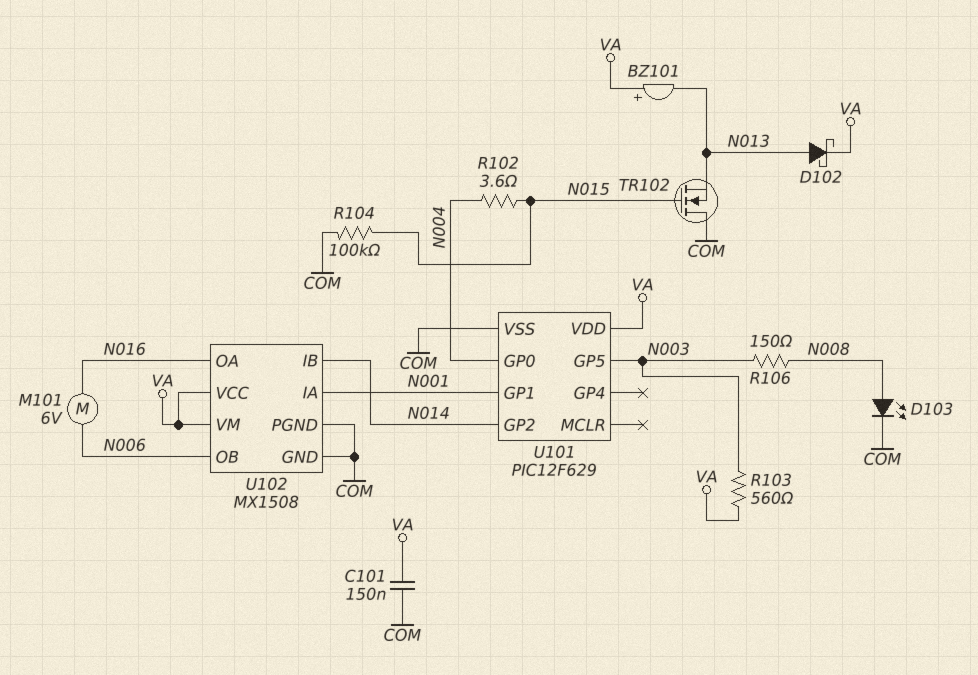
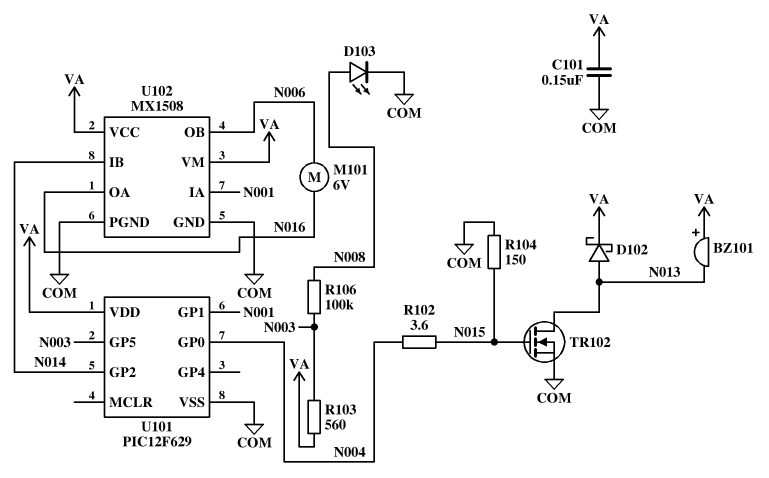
R104: 100k (COM, N015) -> 150 (COM, N015)
R106: 150 (N003, N008) -> 100k (N003, N008)
TR102: NMOS (G N015, D COM, S N013) -> NMOS (G N015, D N013, S COM)

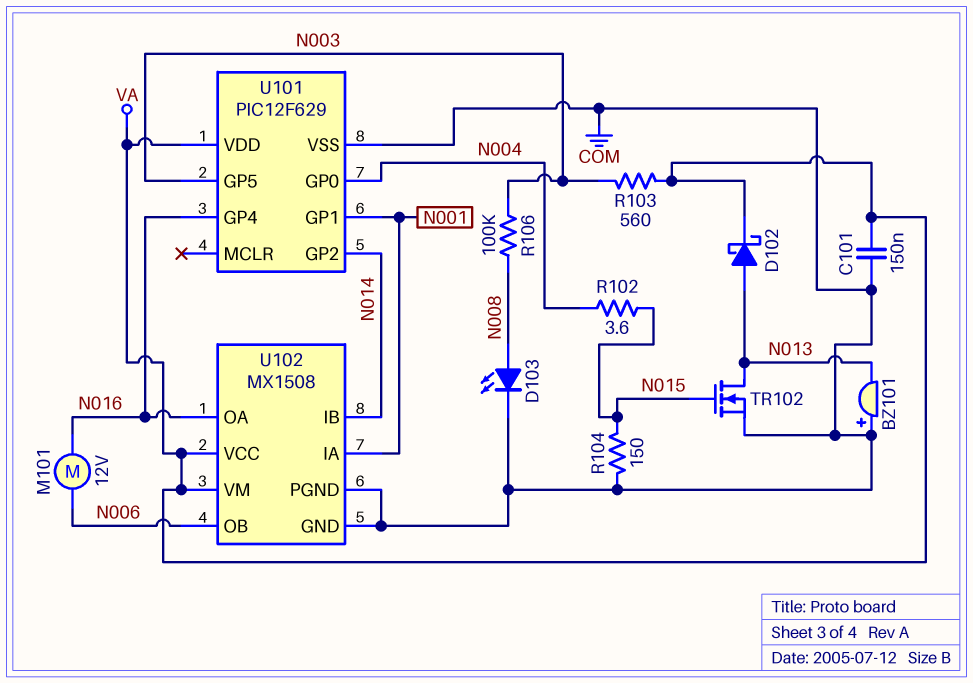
BZ101: buzzer (plus VA, minus N013) -> buzzer (plus COM, minus N013)
M101: motor 6V (N006, N016) -> motor 12V (N006, N016)
U101 pin GP4: none -> N016

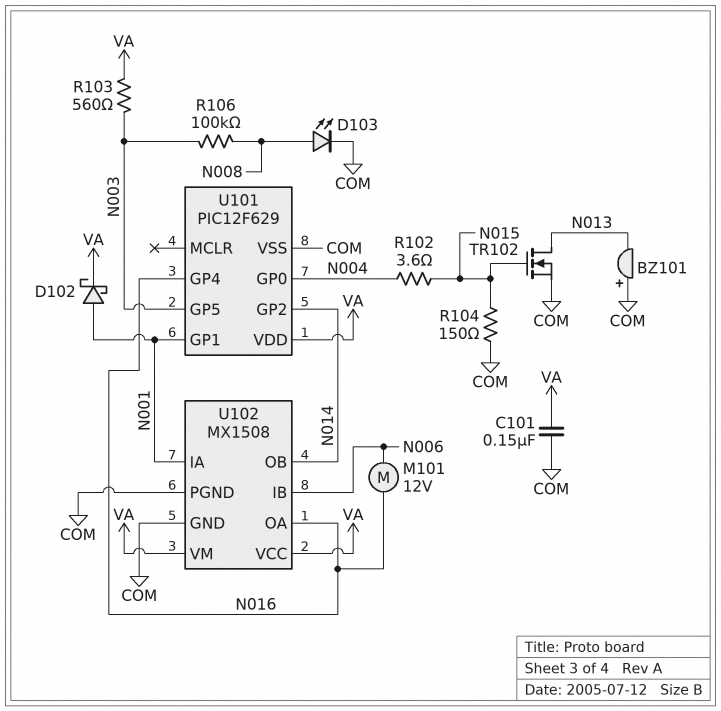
D102: schottky (A N013, K VA) -> schottky (A N001, K VA)
U102 pin IB: N014 -> N006
U102 pin OB: N006 -> N014

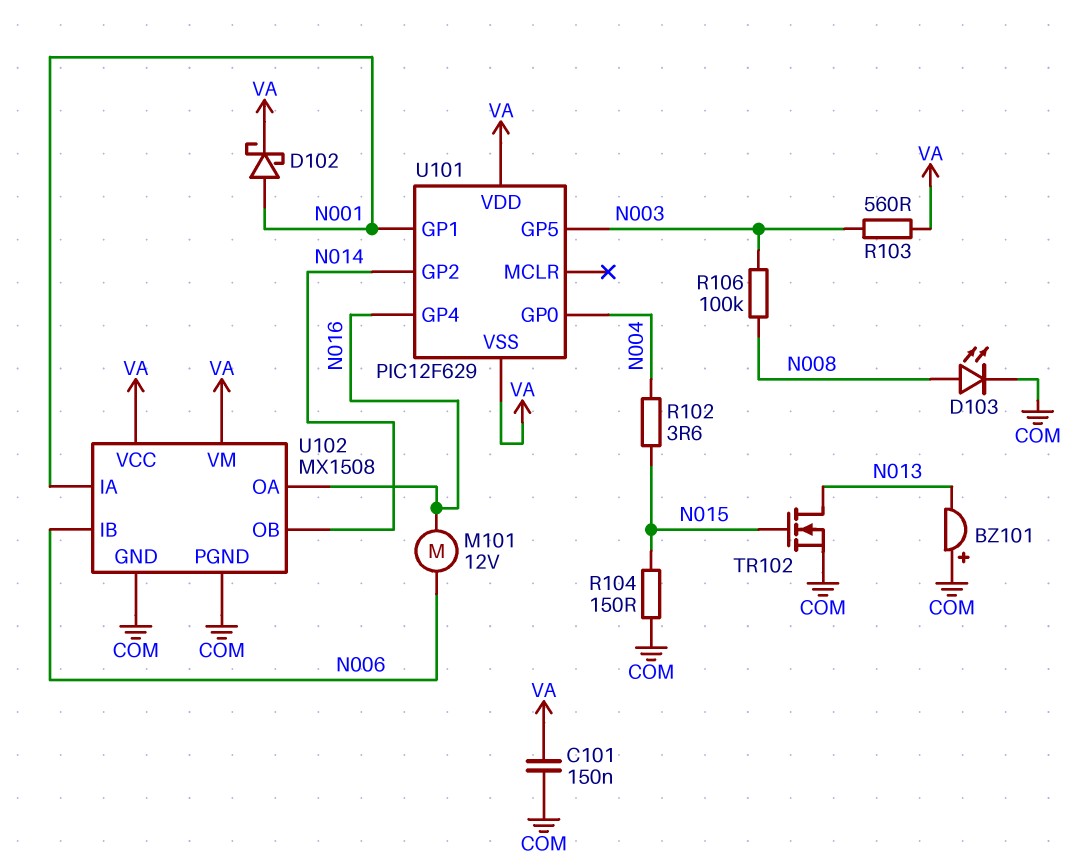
U101 pin VSS: COM -> VA

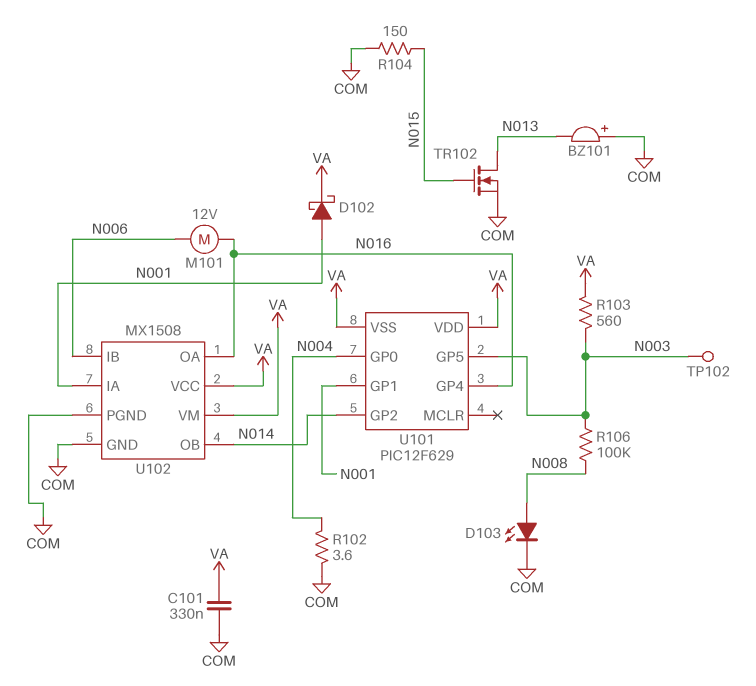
C101: 150nF (COM, VA) -> 330nF (COM, VA)
R102: 3.6 (N004, N015) -> 3.6 (COM, N004)
TP102: none -> test point (N003)

